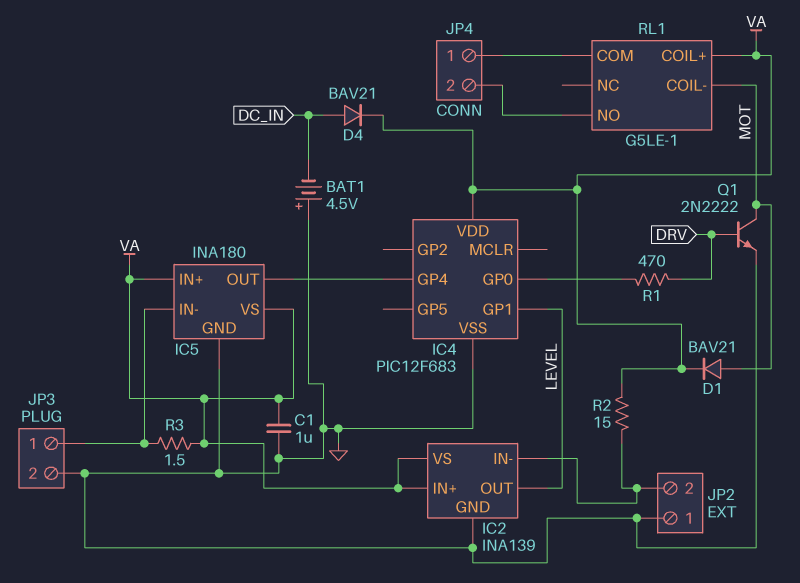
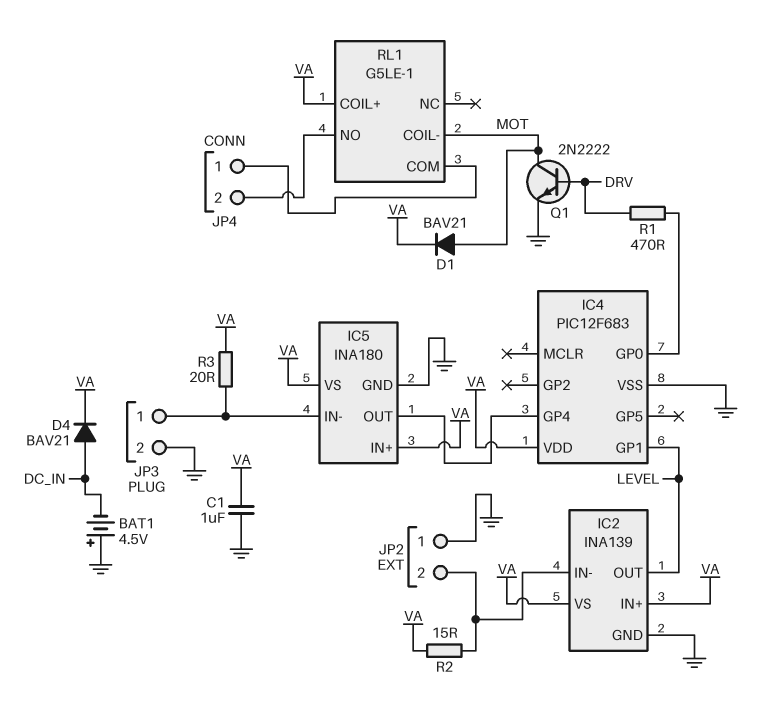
R3: 1.5 (IC5/IN-, VA) -> 20 (IC5/IN-, VA)

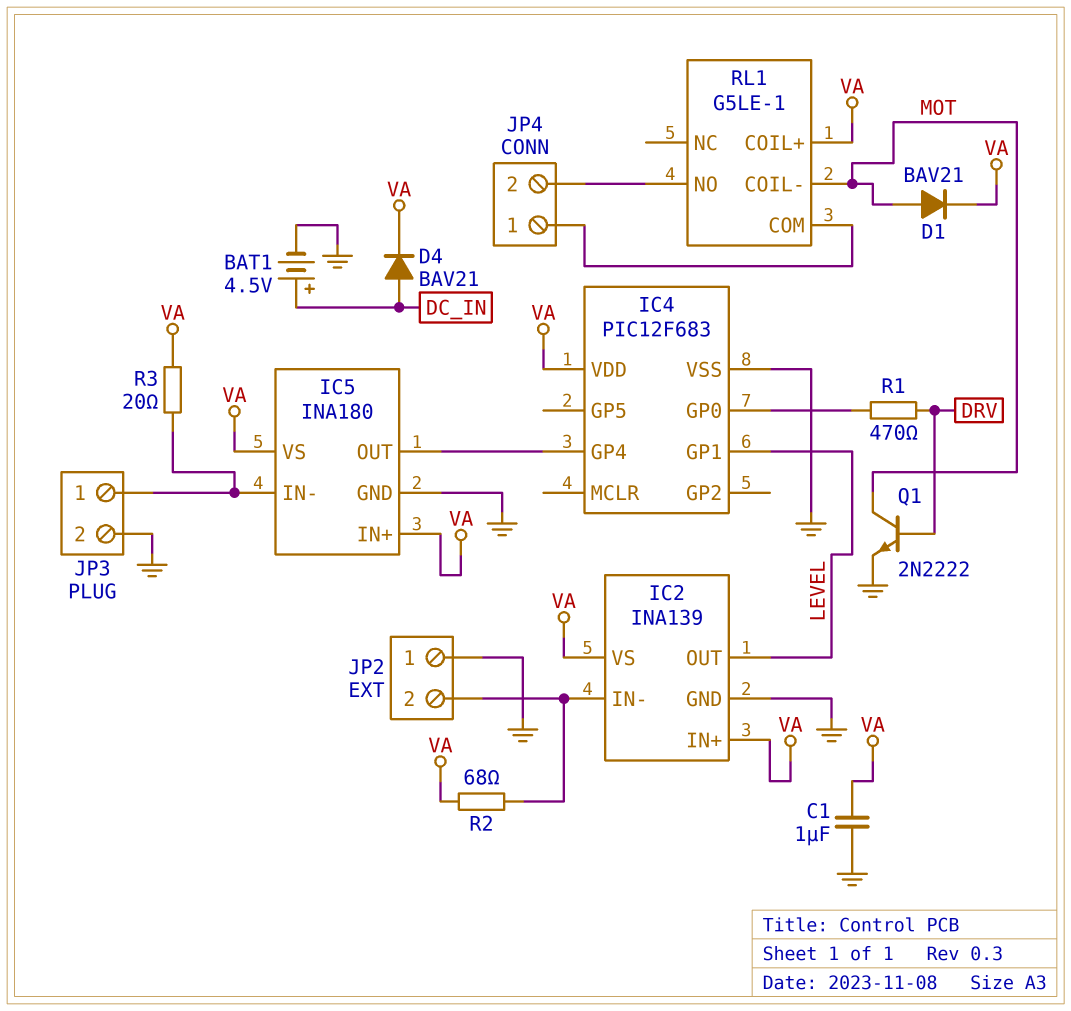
BAT1: 4.5V (plus GND, minus DC_IN) -> 4.5V (plus DC_IN, minus GND)
R2: 15 (IC2/IN-, VA) -> 68 (IC2/IN-, VA)

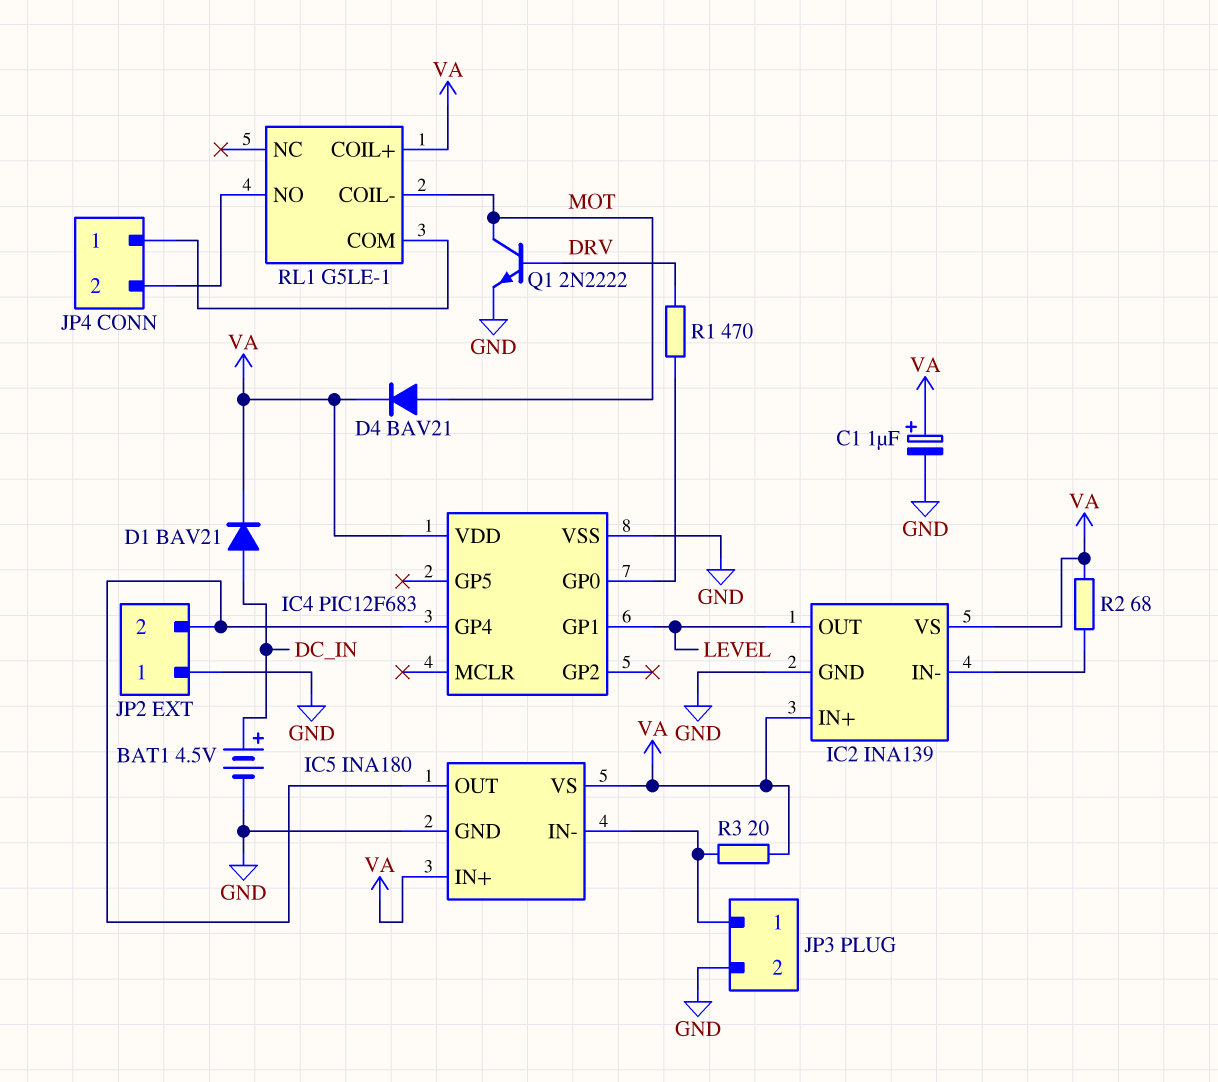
C1: 1uF (GND, VA) -> 1uF (plus VA, minus GND)
D1: diode BAV21 (A MOT, K VA) -> diode BAV21 (A DC_IN, K VA)
D4: diode BAV21 (A DC_IN, K VA) -> diode BAV21 (A MOT, K VA)
JP2 pin 2: IC2/IN- -> IC4/GP4

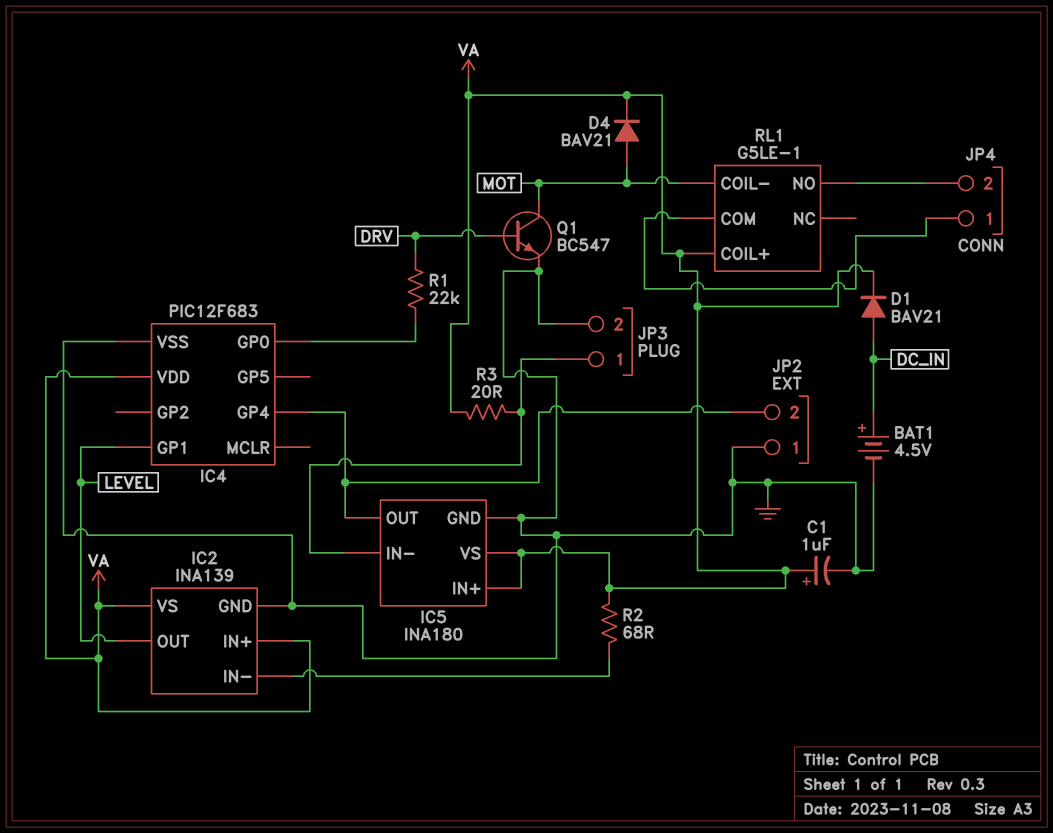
Q1: NPN 2N2222 (B DRV, C MOT, E GND) -> NPN BC547 (B DRV, C MOT, E GND)
R1: 470 (DRV, IC4/GP0) -> 22k (DRV, IC4/GP0)

